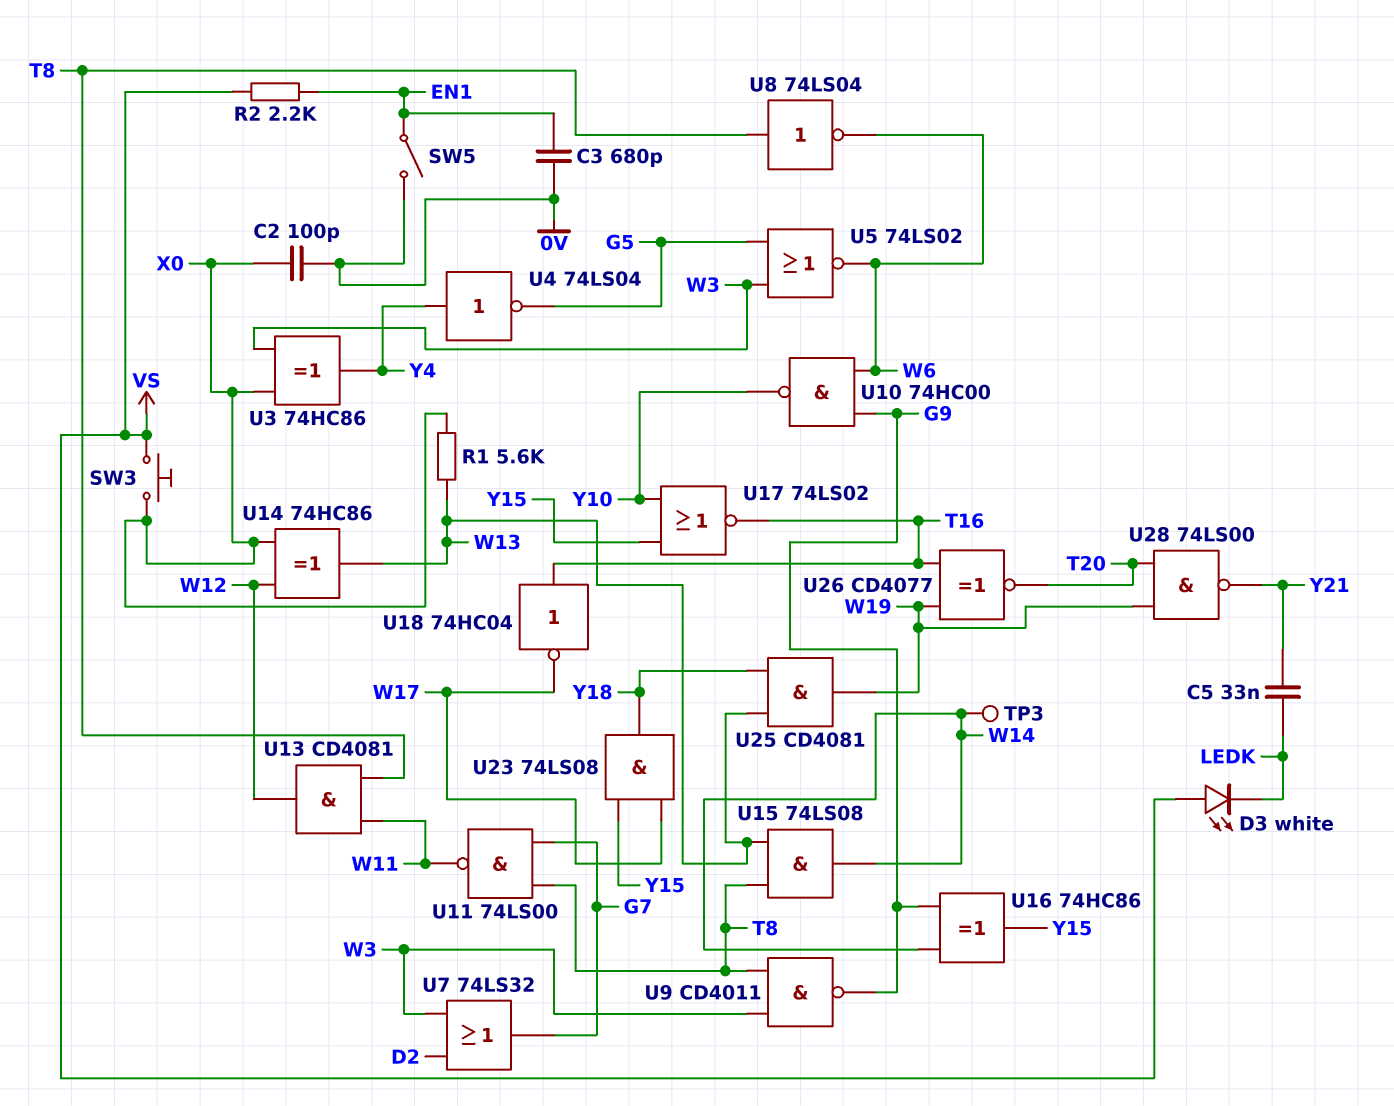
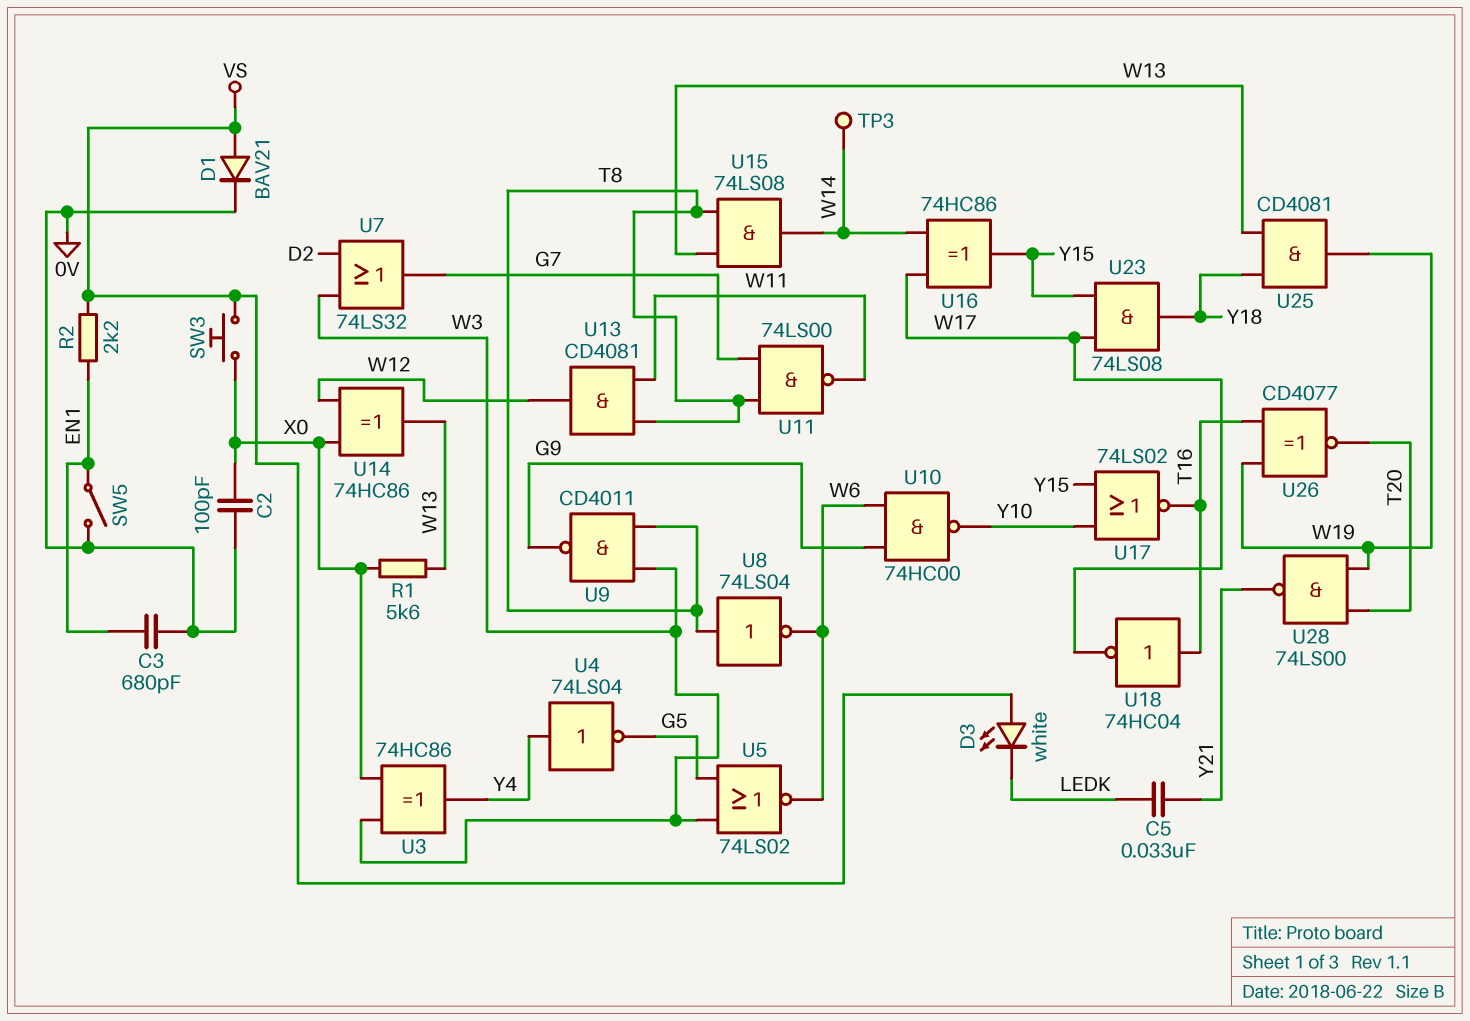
D1: none -> diode BAV21 (A VS, K 0V)
U16: XOR 74HC86 (in G9, in W14, out Y15) -> XOR 74HC86 (in W14, in W17, out Y15)

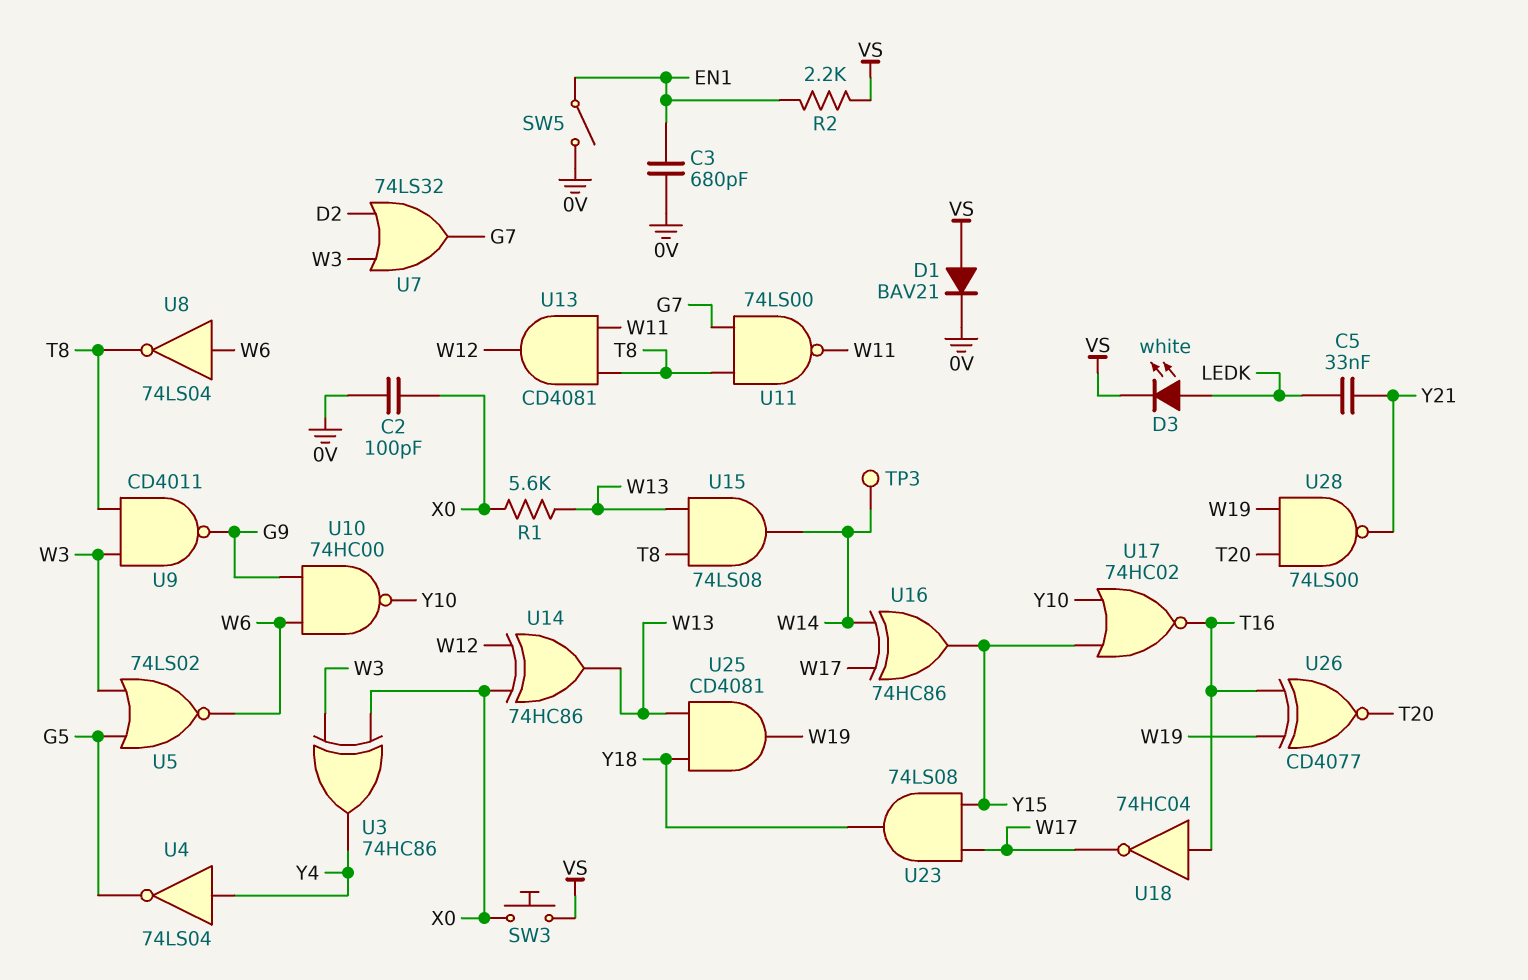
D3: LED white (A VS, K LEDK) -> LED white (A LEDK, K VS)
U8: NOT 74LS04 (in T8, out W6) -> NOT 74LS04 (in W6, out T8)
U17: NOR 74LS02 (in Y10, in Y15, out T16) -> NOR 74HC02 (in Y10, in Y15, out T16)

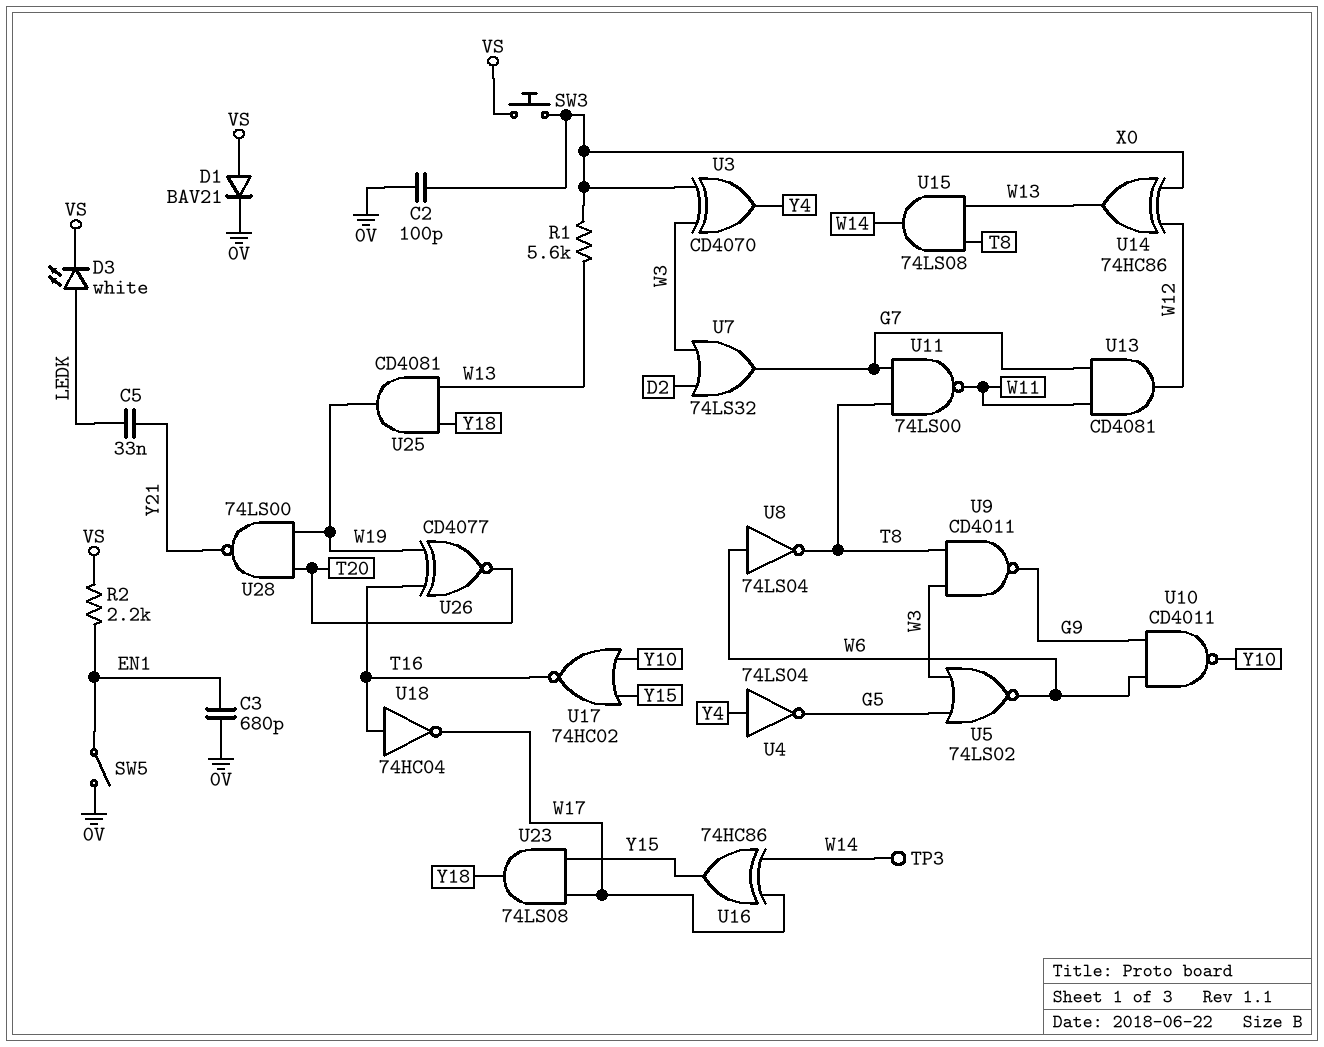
U3: XOR 74HC86 (in W3, in X0, out Y4) -> XOR CD4070 (in W3, in X0, out Y4)
U10: NAND 74HC00 (in G9, in W6, out Y10) -> NAND CD4011 (in G9, in W6, out Y10)
U13: AND CD4081 (in T8, in W11, out W12) -> AND CD4081 (in G7, in W11, out W12)

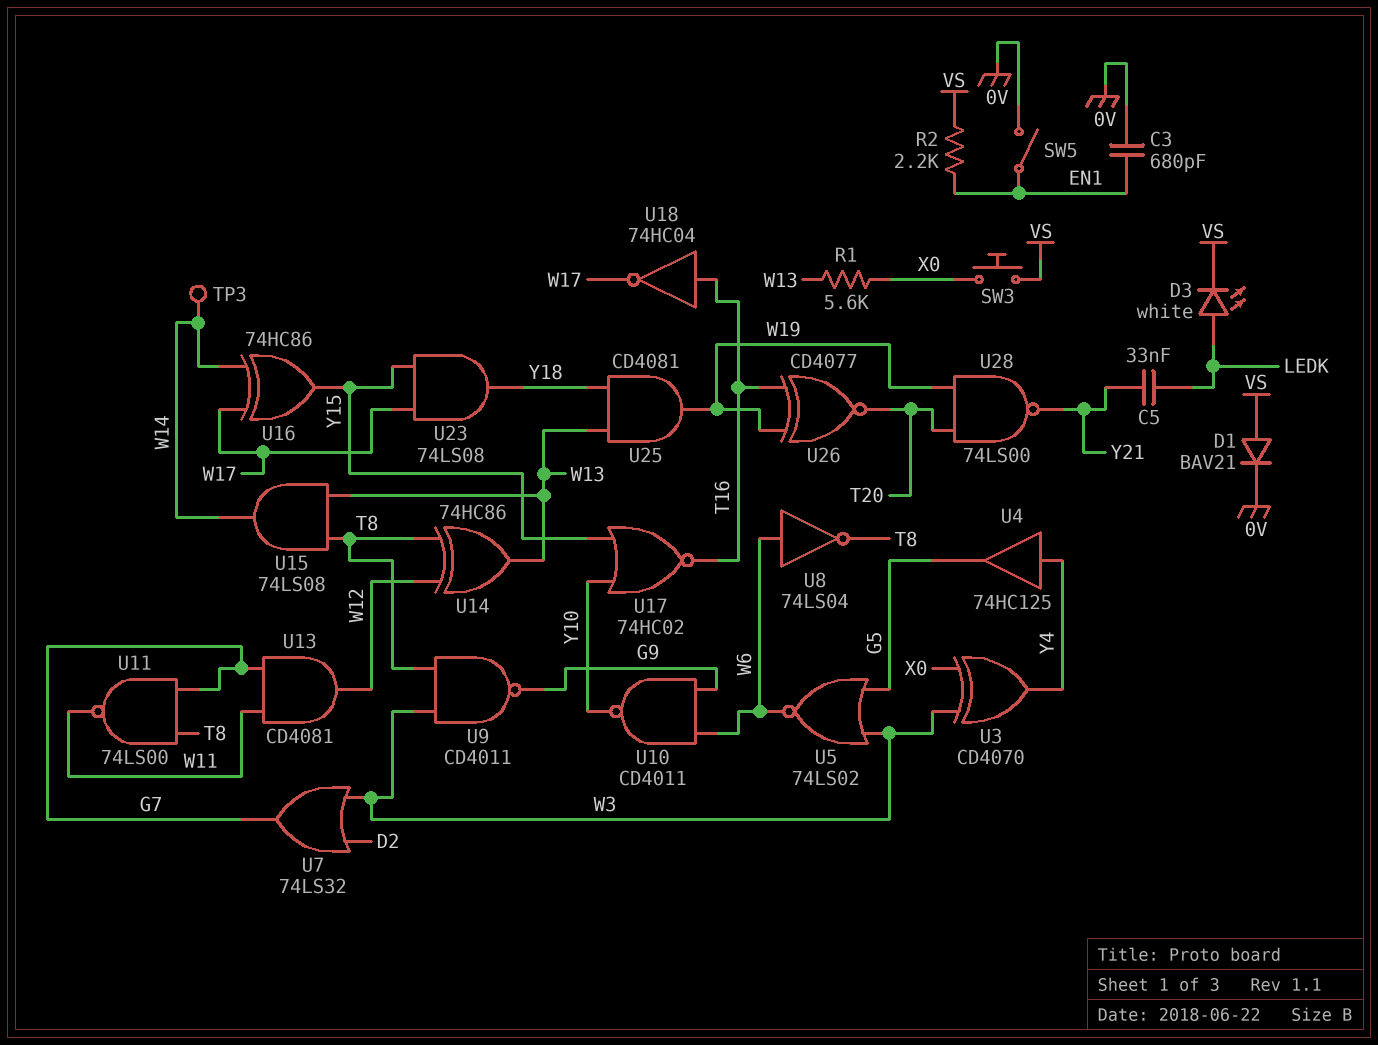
C2: 100pF (0V, X0) -> none
U4: NOT 74LS04 (in Y4, out G5) -> buffer 74HC125 (in Y4, out G5)
U14: XOR 74HC86 (in W12, in X0, out W13) -> XOR 74HC86 (in T8, in W12, out W13)

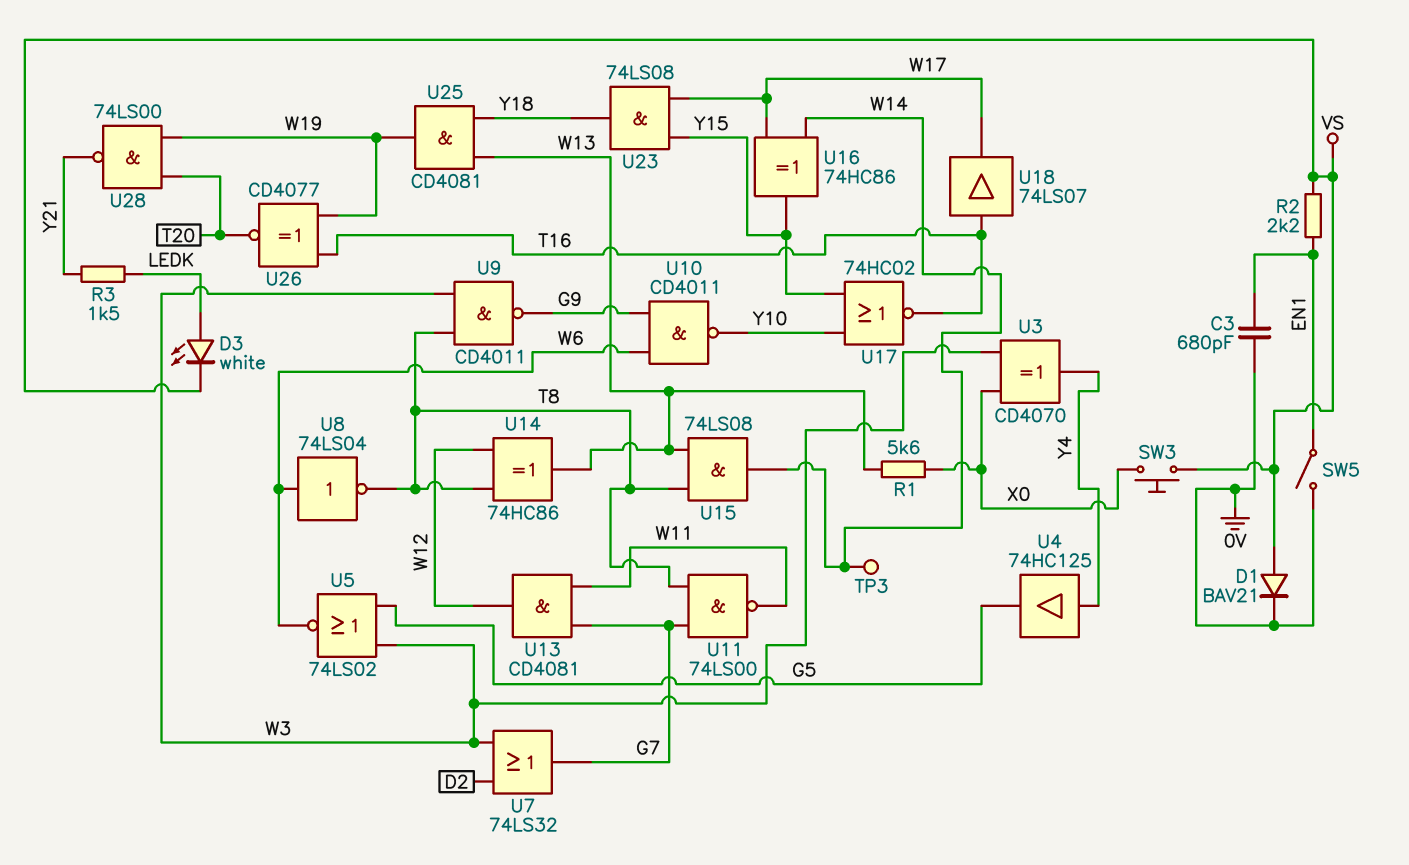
C5: 33nF (LEDK, Y21) -> none
R3: none -> 1.5k (LEDK, Y21)
U18: NOT 74HC04 (in T16, out W17) -> buffer 74LS07 (in T16, out W17)

